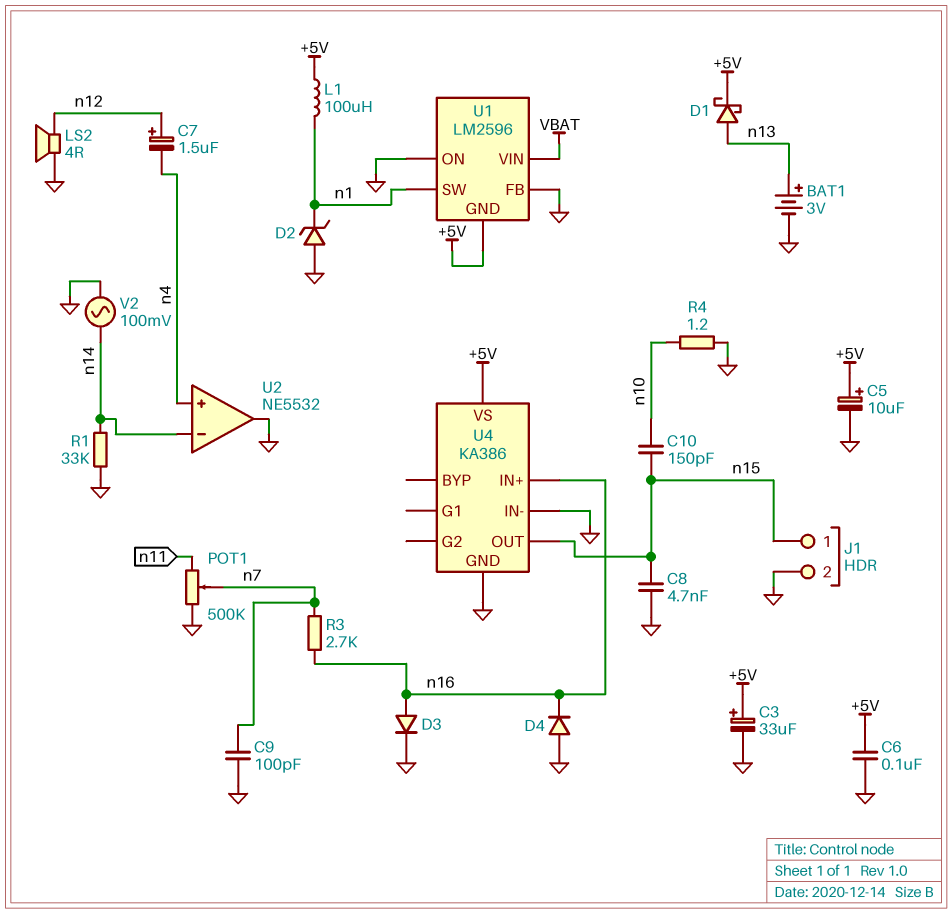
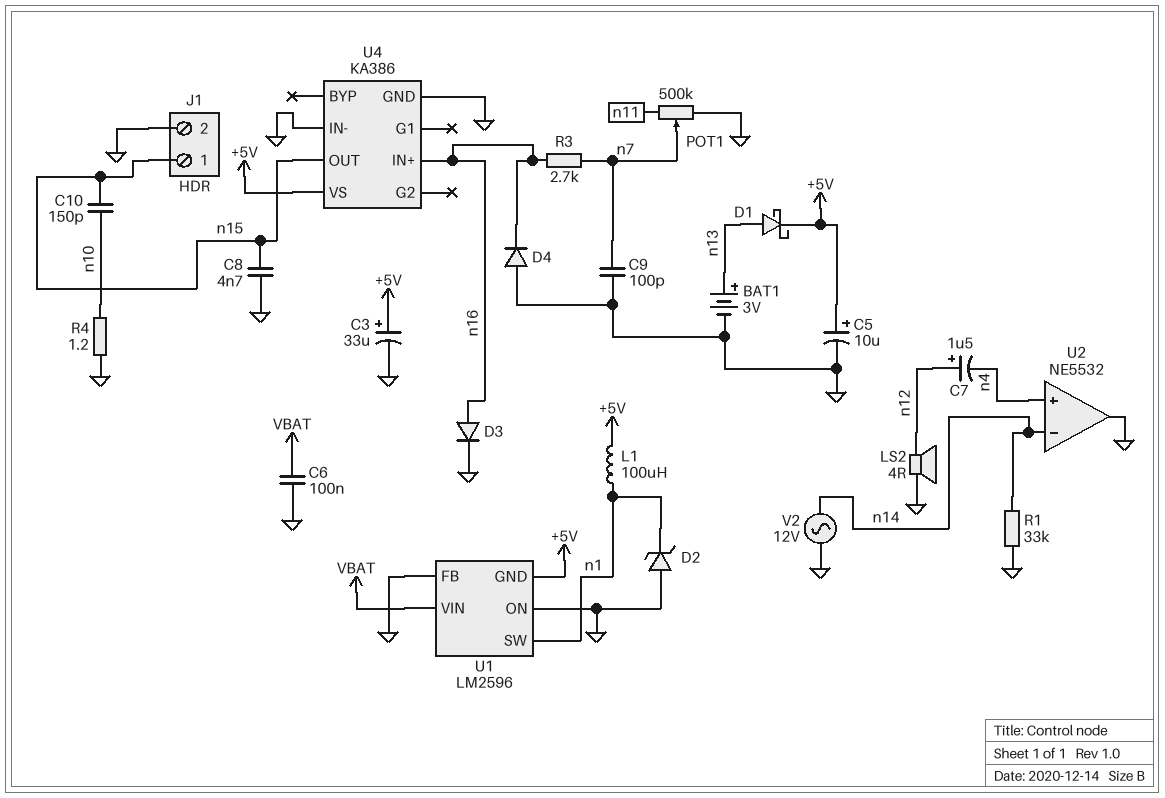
C6: 100nF (+5V, GND) -> 100nF (GND, VBAT)
V2: AC 100mV (GND, n14) -> AC 12V (GND, n14)

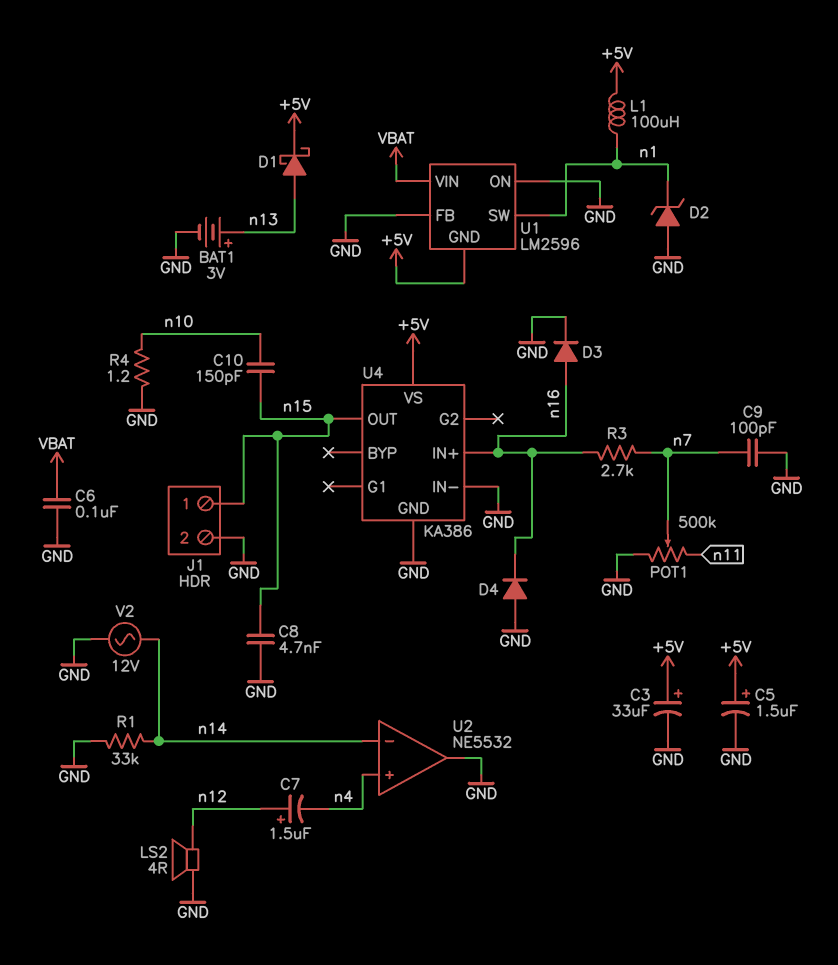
C5: 10uF (plus +5V, minus GND) -> 1.5uF (plus +5V, minus GND)

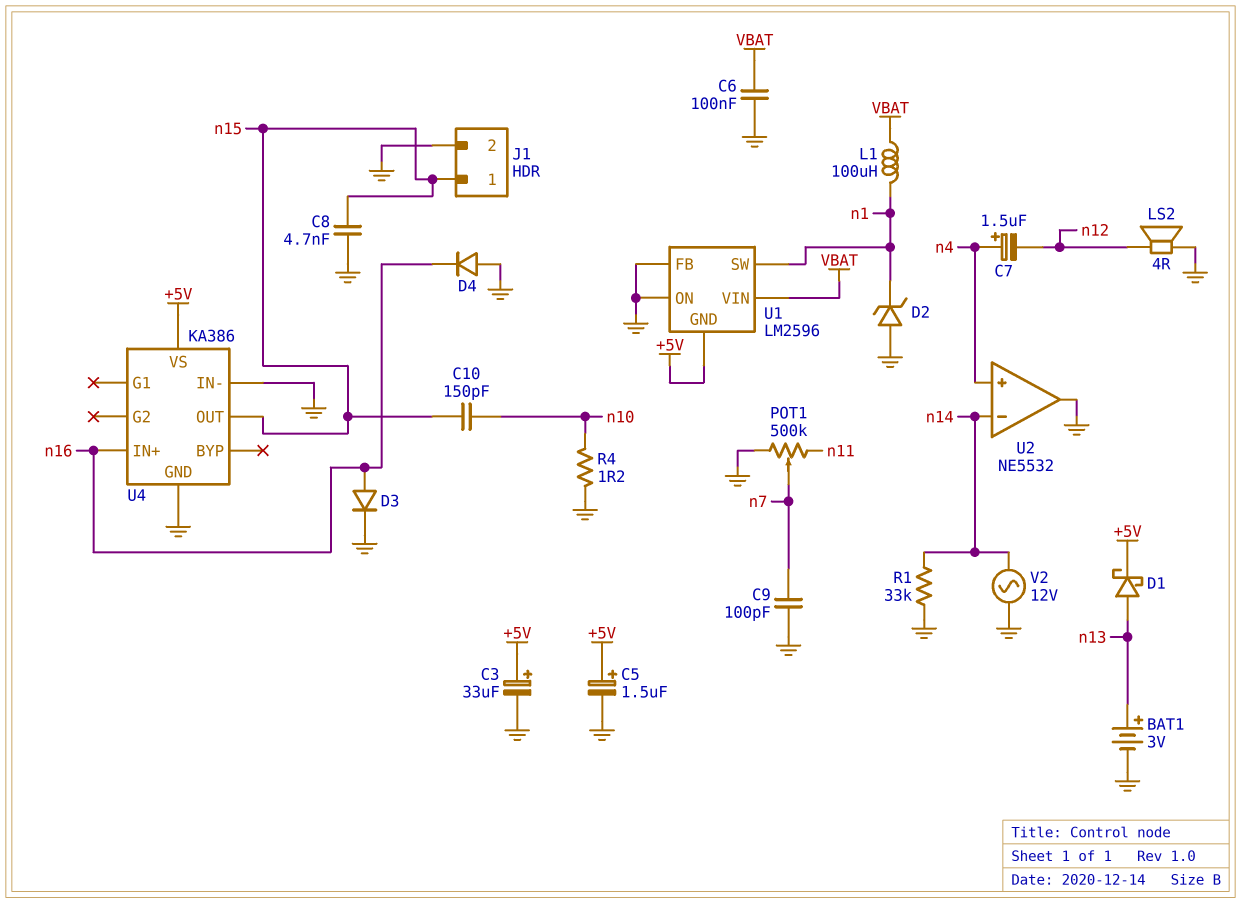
C7: 1.5uF (plus n12, minus n4) -> 1.5uF (plus n4, minus n12)
L1: 100uH (+5V, n1) -> 100uH (VBAT, n1)
R3: 2.7k (n7, n16) -> none

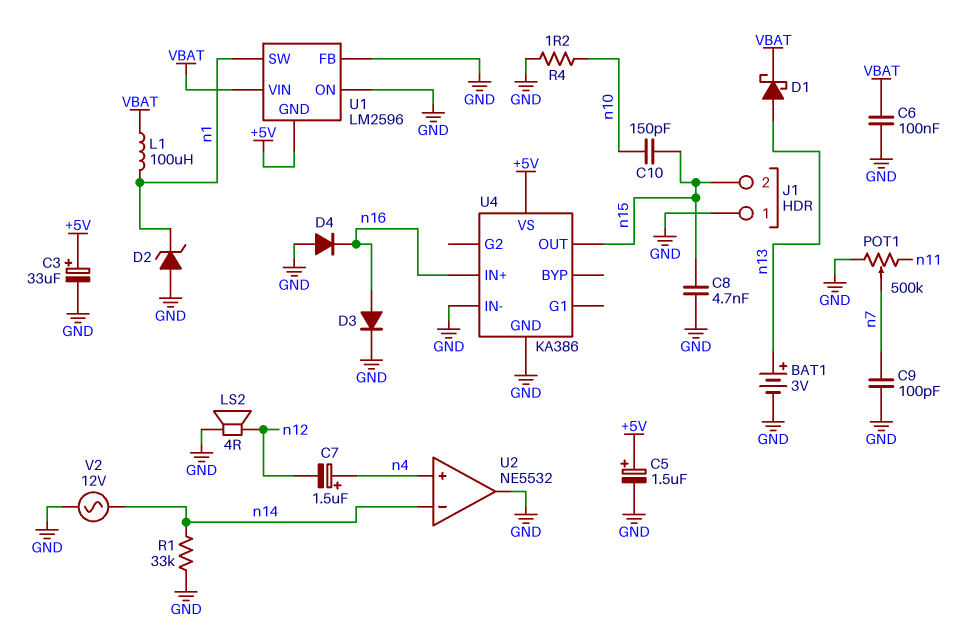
D1: schottky (A n13, K +5V) -> schottky (A n13, K VBAT)
J1 pin 1: n15 -> GND
J1 pin 2: GND -> n15

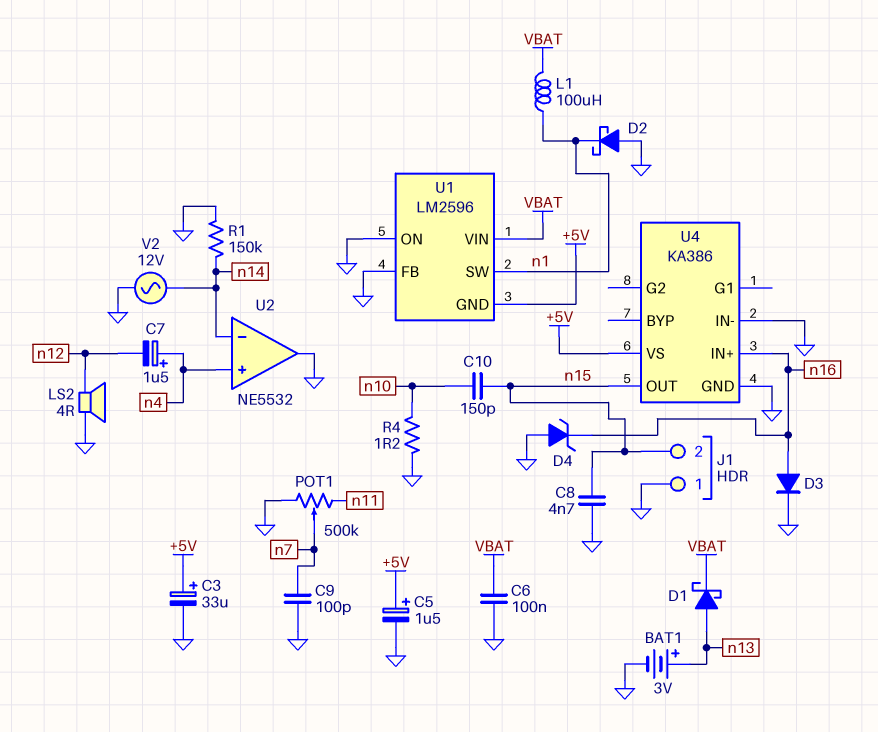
D2: zener (A GND, K n1) -> schottky (A GND, K n1)
D4: diode (A GND, K n16) -> zener (A GND, K n16)
R1: 33k (GND, n14) -> 150k (GND, n14)

